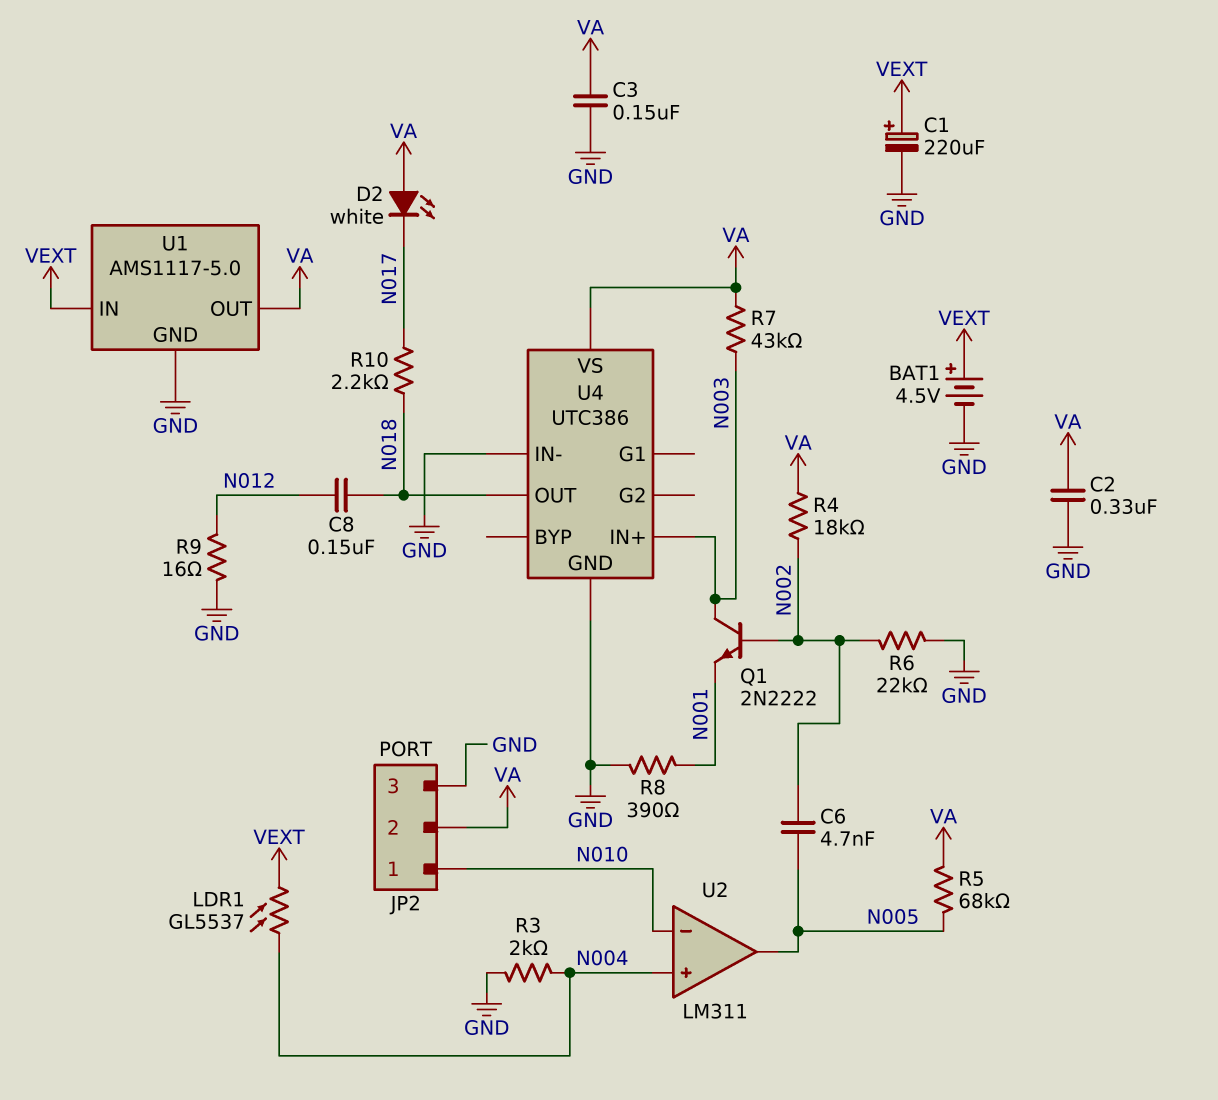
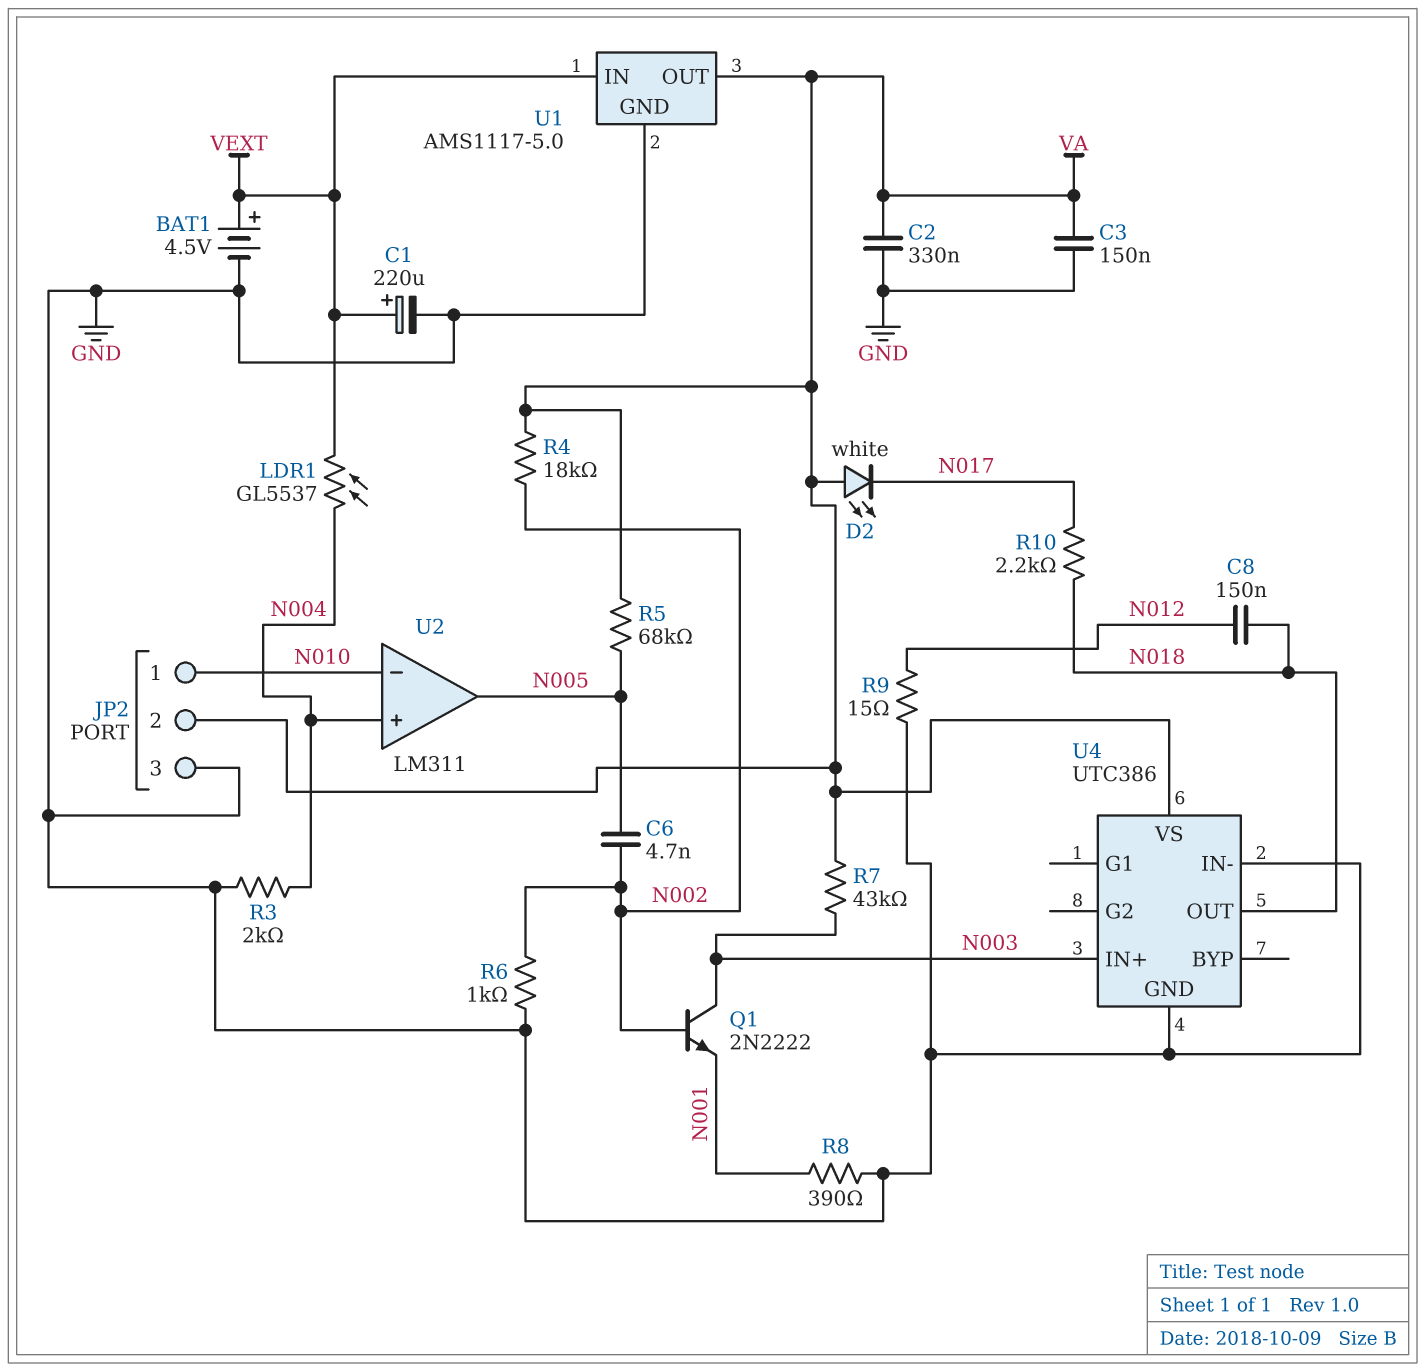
R6: 22k (GND, N002) -> 1k (GND, N002)
R9: 16 (GND, N012) -> 15 (GND, N012)

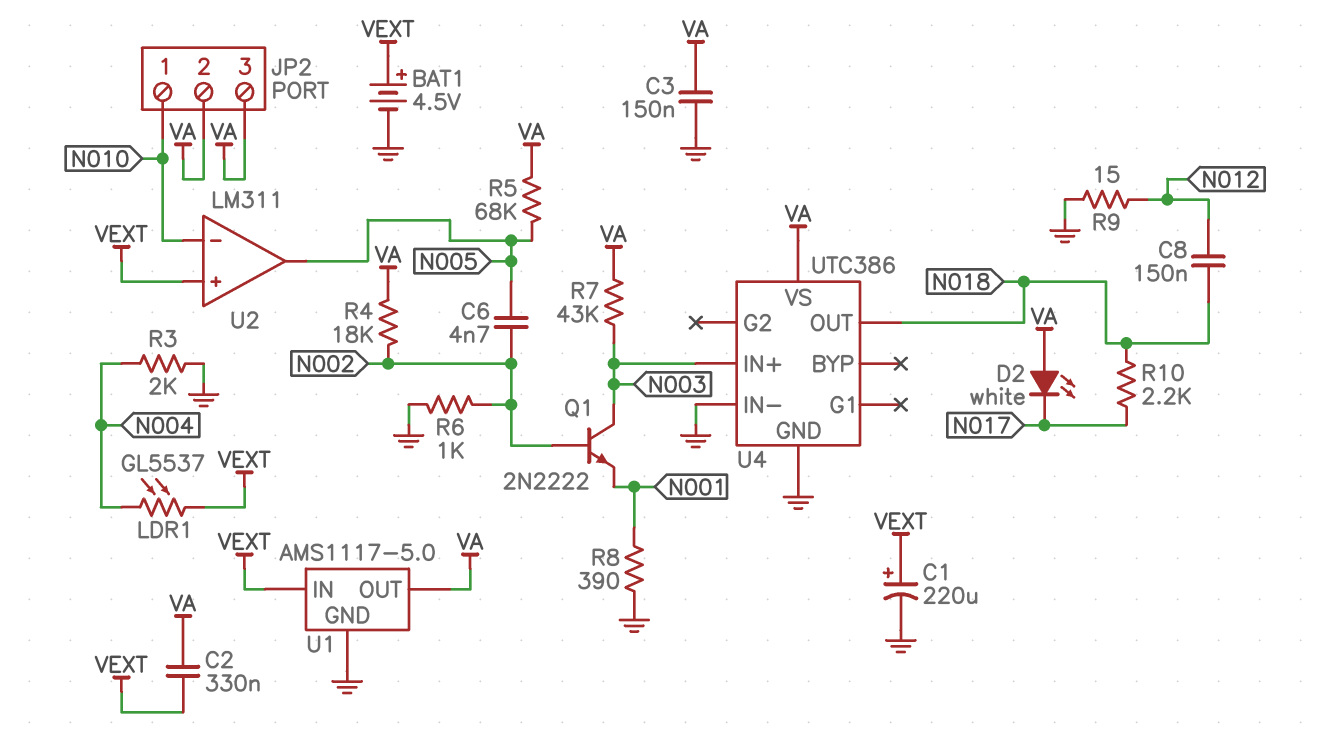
C2: 330nF (GND, VA) -> 330nF (VA, VEXT)
JP2 pin 3: GND -> VA
U2 pin in+: N004 -> VEXT

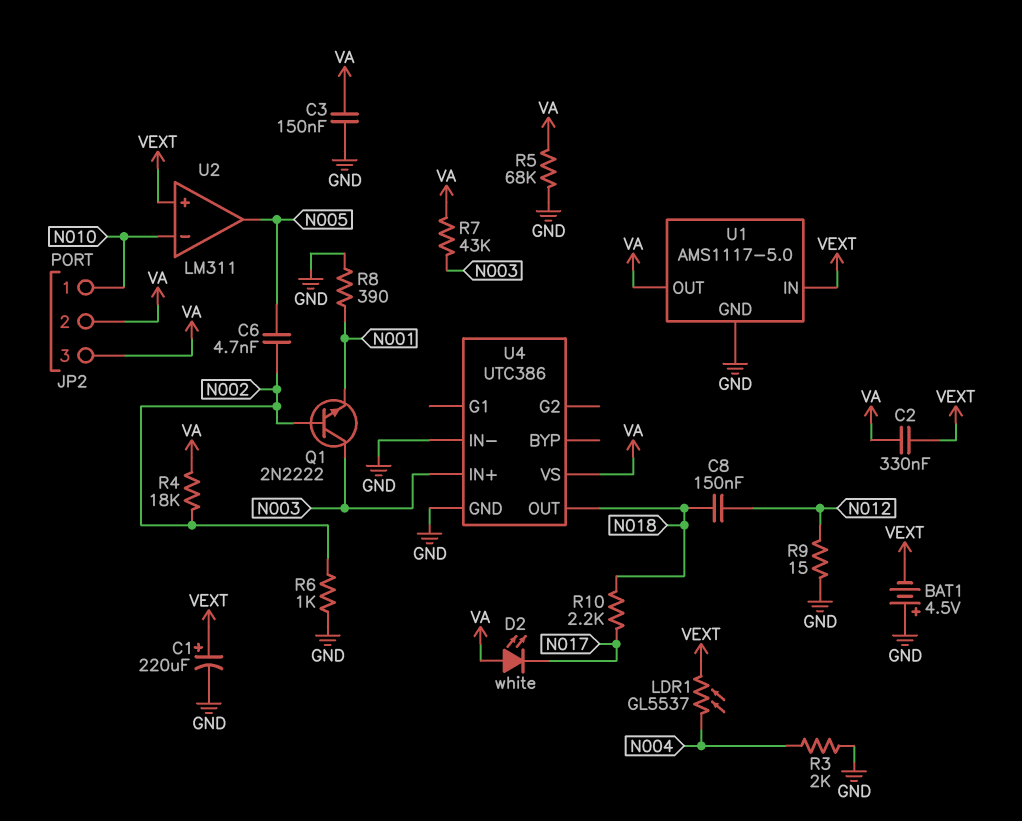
BAT1: 4.5V (plus VEXT, minus GND) -> 4.5V (plus GND, minus VEXT)
R5: 68k (N005, VA) -> 68k (GND, VA)

